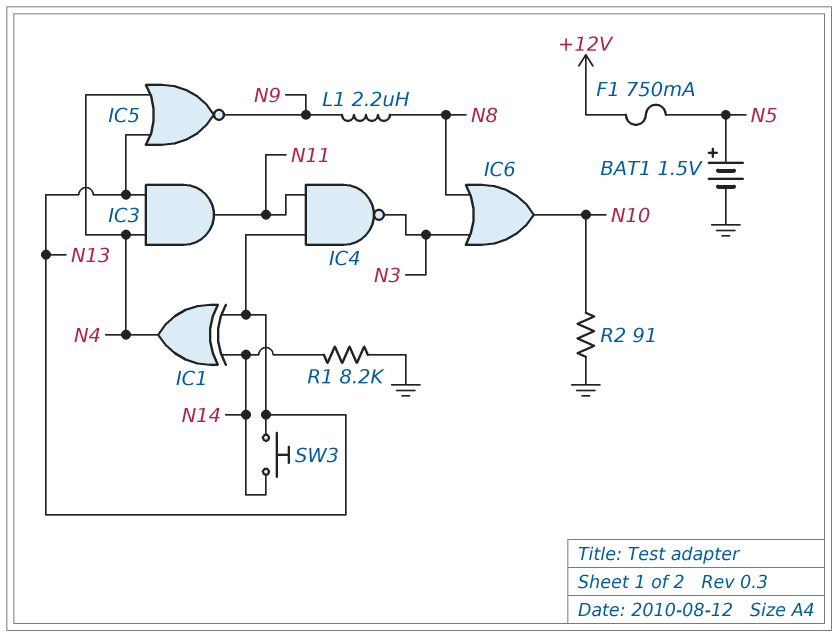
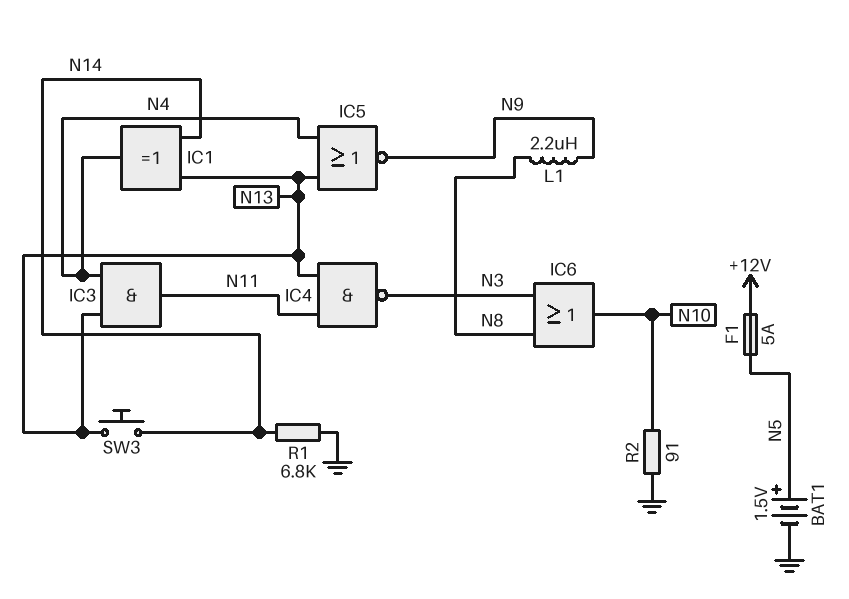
F1: 750mA (+12V, N5) -> 5A (+12V, N5)
R1: 8.2k (GND, N14) -> 6.8k (GND, N14)

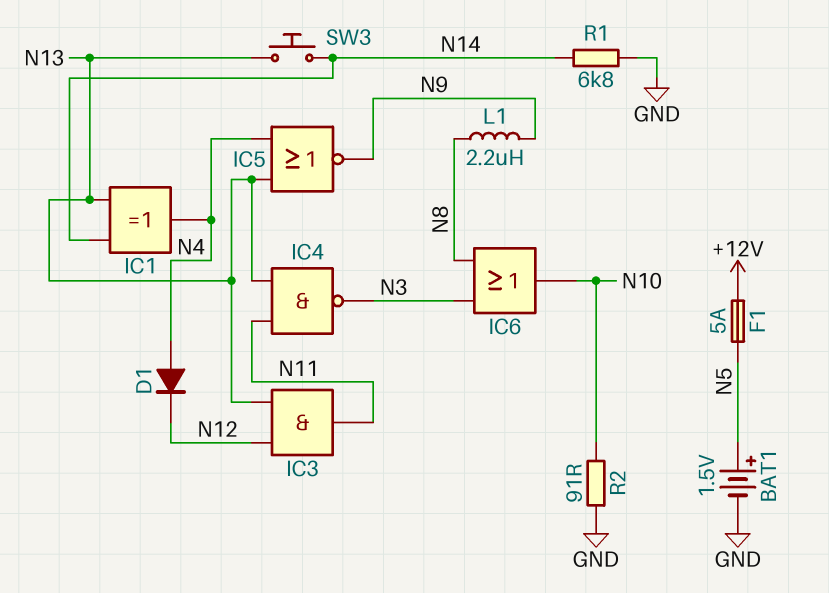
D1: none -> diode (A N4, K N12)
IC3: AND (in N4, in N13, out N11) -> AND (in N12, in N13, out N11)

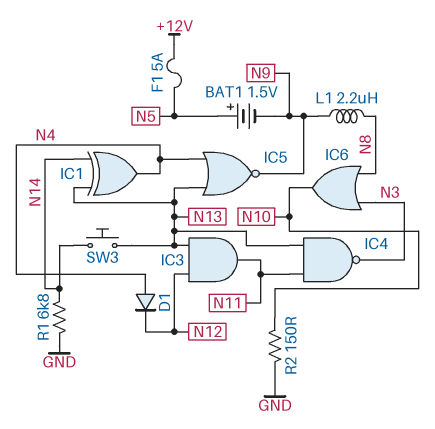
BAT1: 1.5V (plus N5, minus GND) -> 1.5V (plus N5, minus N9)
R2: 91 (GND, N10) -> 150 (GND, N10)

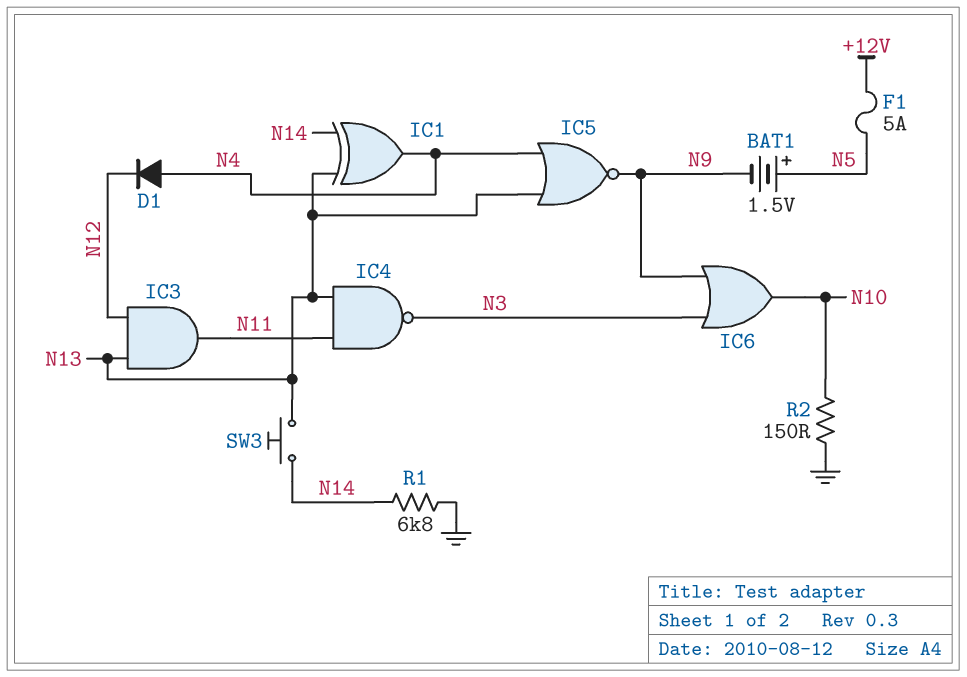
IC6: OR (in N3, in N8, out N10) -> OR (in N3, in N9, out N10)
L1: 2.2uH (N8, N9) -> none

